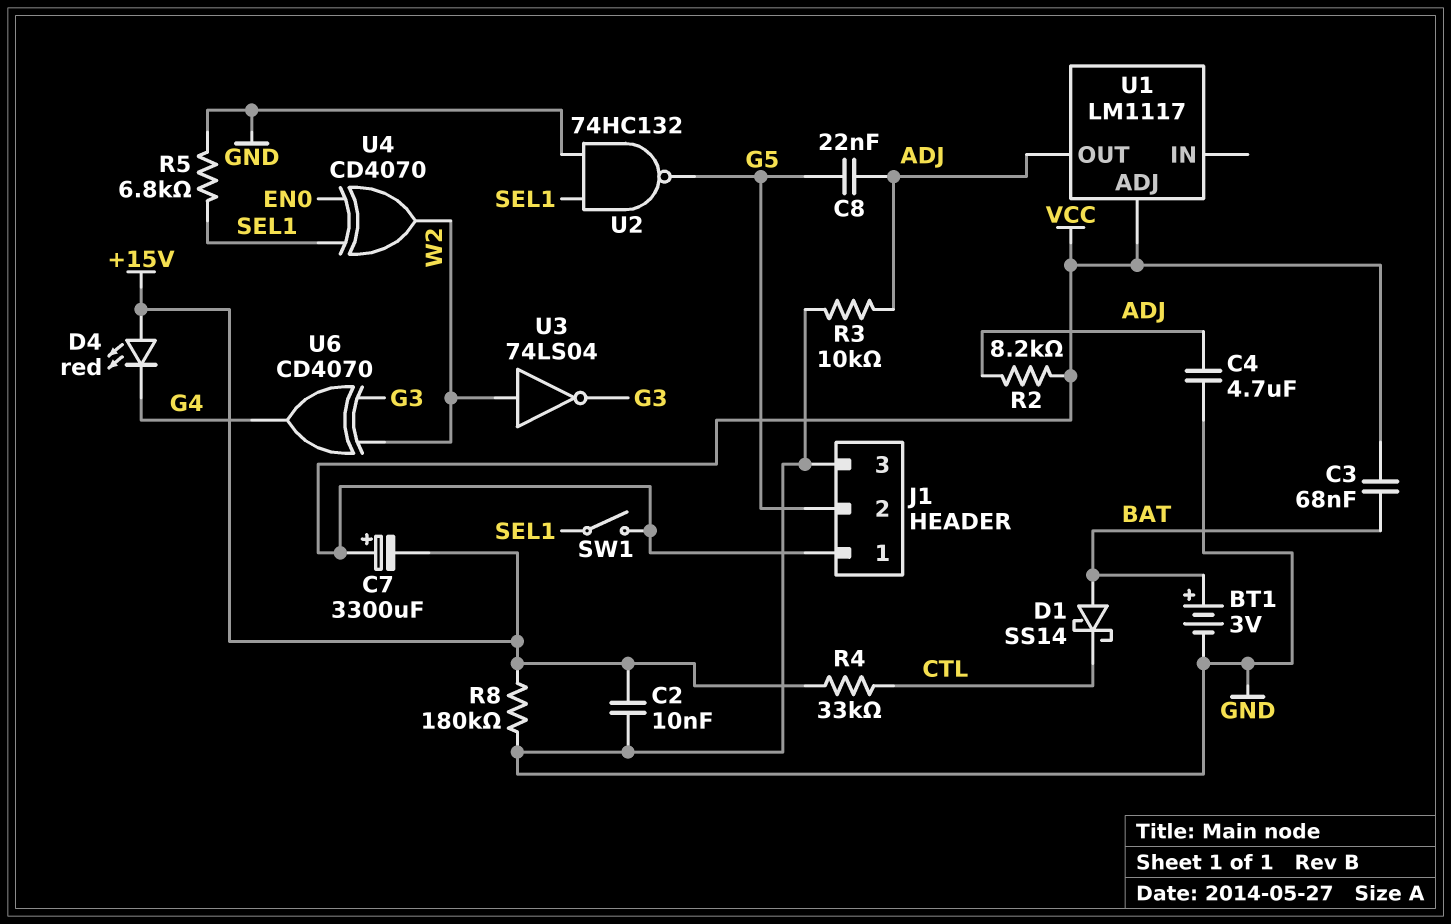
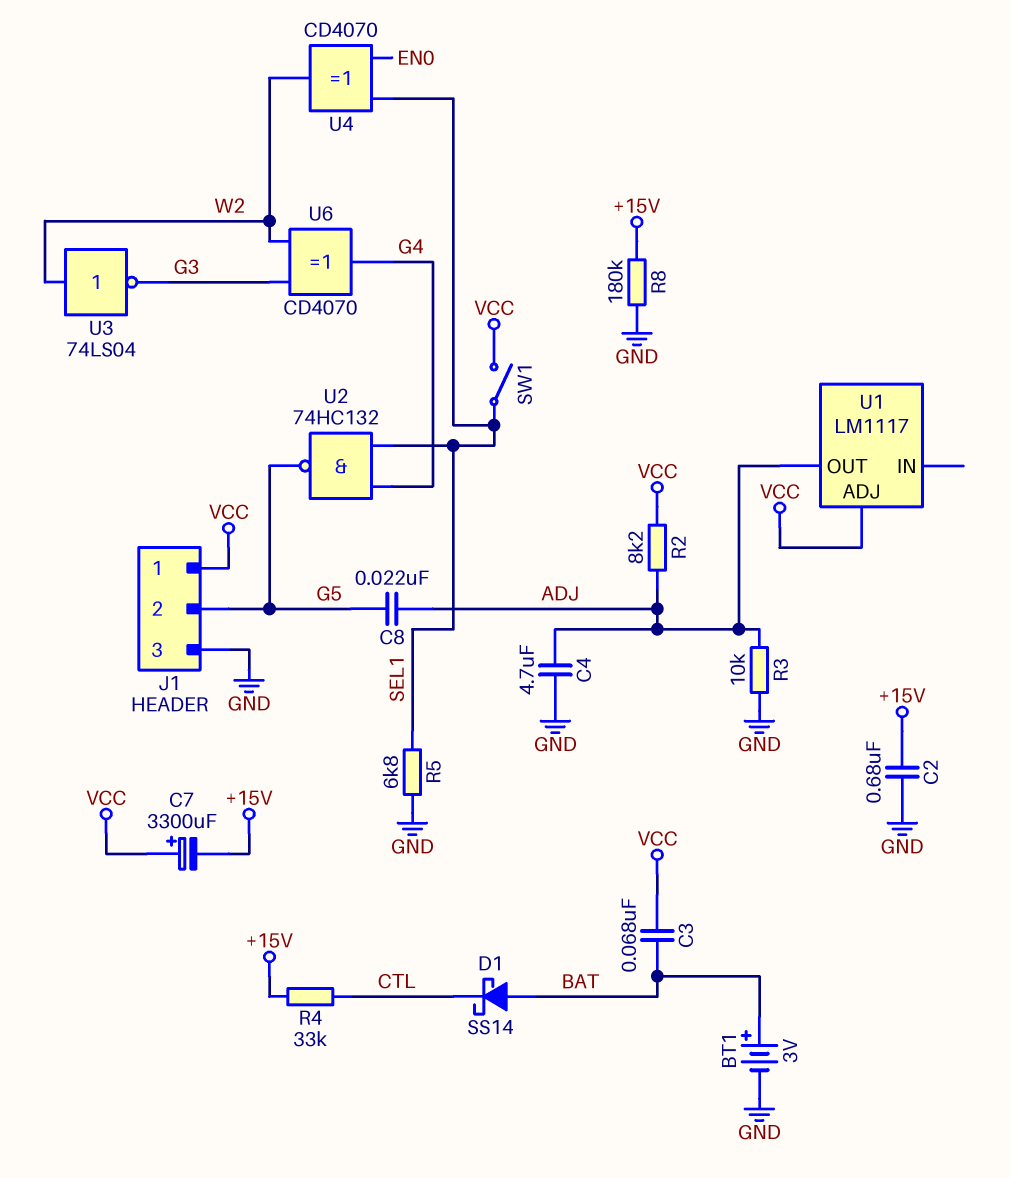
C2: 10nF (+15V, GND) -> 680nF (+15V, GND)
D4: LED red (A +15V, K G4) -> none
U2: NAND 74HC132 (in GND, in SEL1, out G5) -> NAND 74HC132 (in G4, in SEL1, out G5)

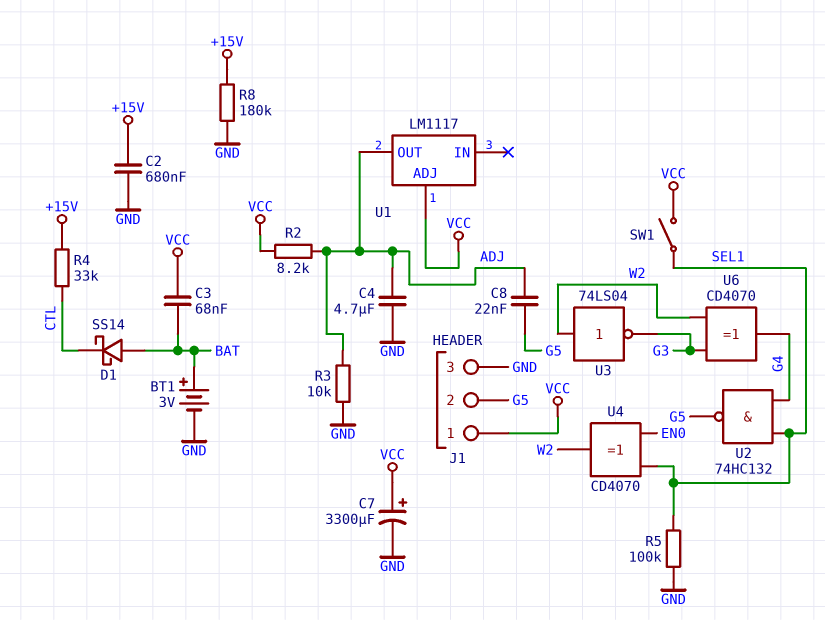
C7: 3300uF (plus VCC, minus +15V) -> 3300uF (plus VCC, minus GND)
R5: 6.8k (GND, SEL1) -> 100k (GND, SEL1)

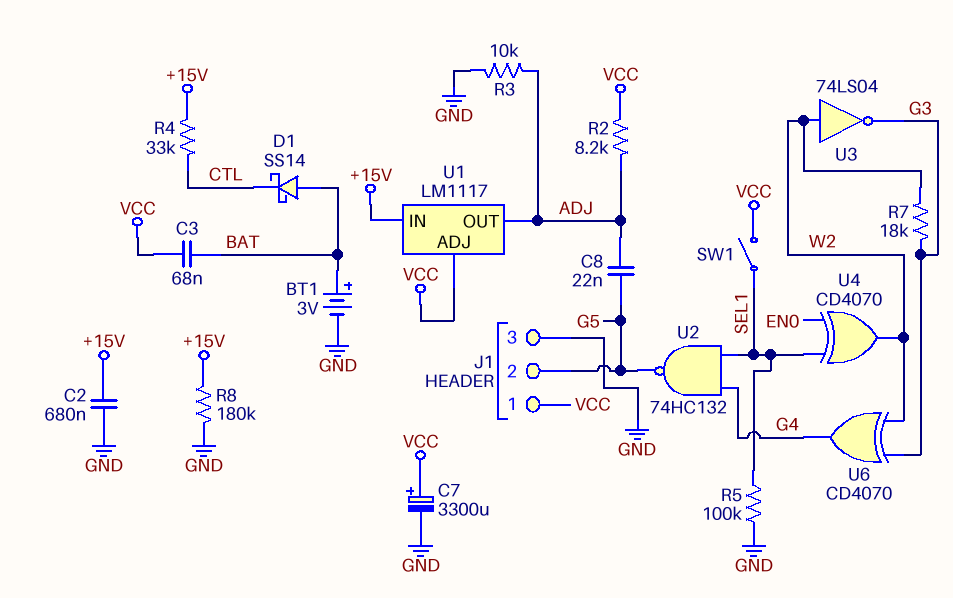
C4: 4.7uF (ADJ, GND) -> none
R7: none -> 18k (G3, W2)
U1 pin IN: none -> +15V

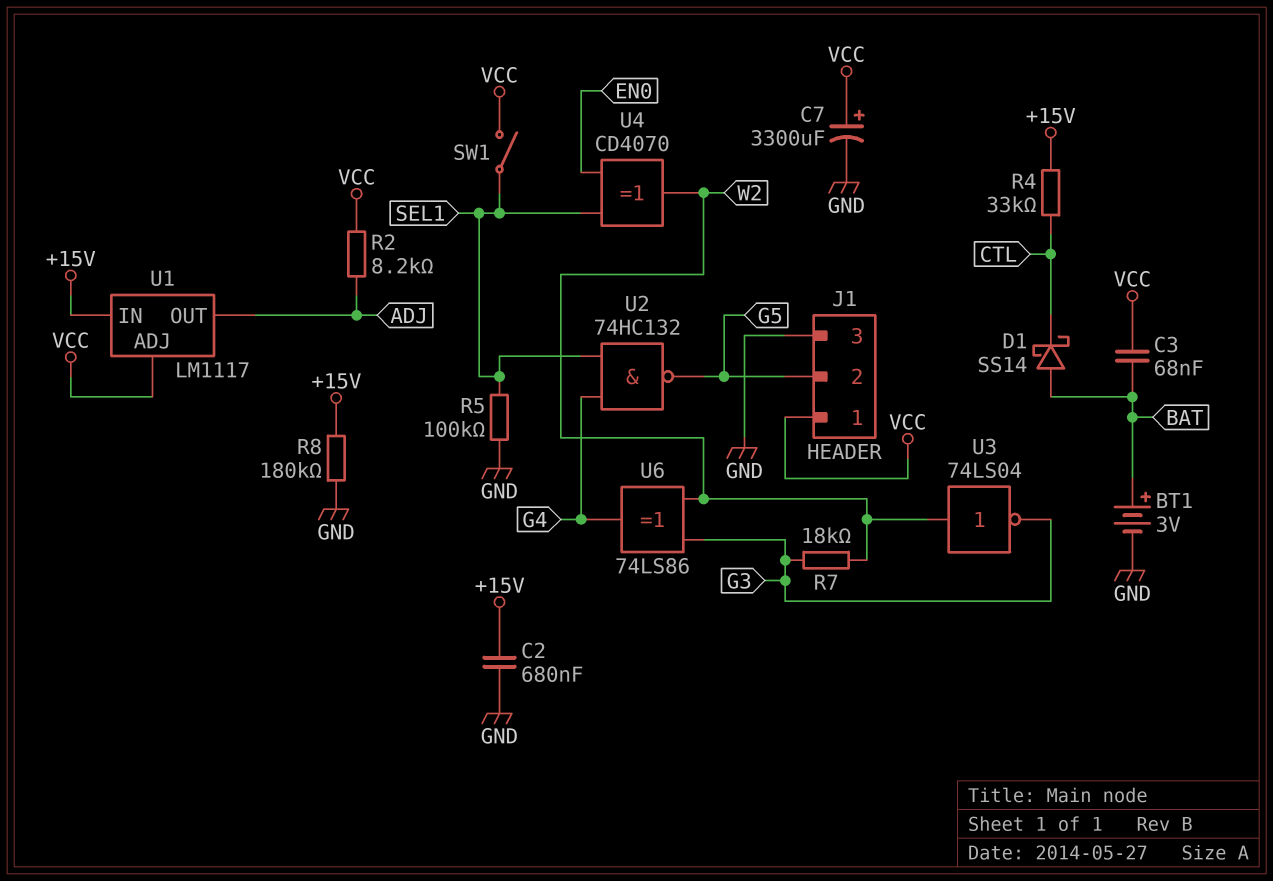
C8: 22nF (ADJ, G5) -> none
R3: 10k (ADJ, GND) -> none
U6: XOR CD4070 (in G3, in W2, out G4) -> XOR 74LS86 (in G3, in W2, out G4)

